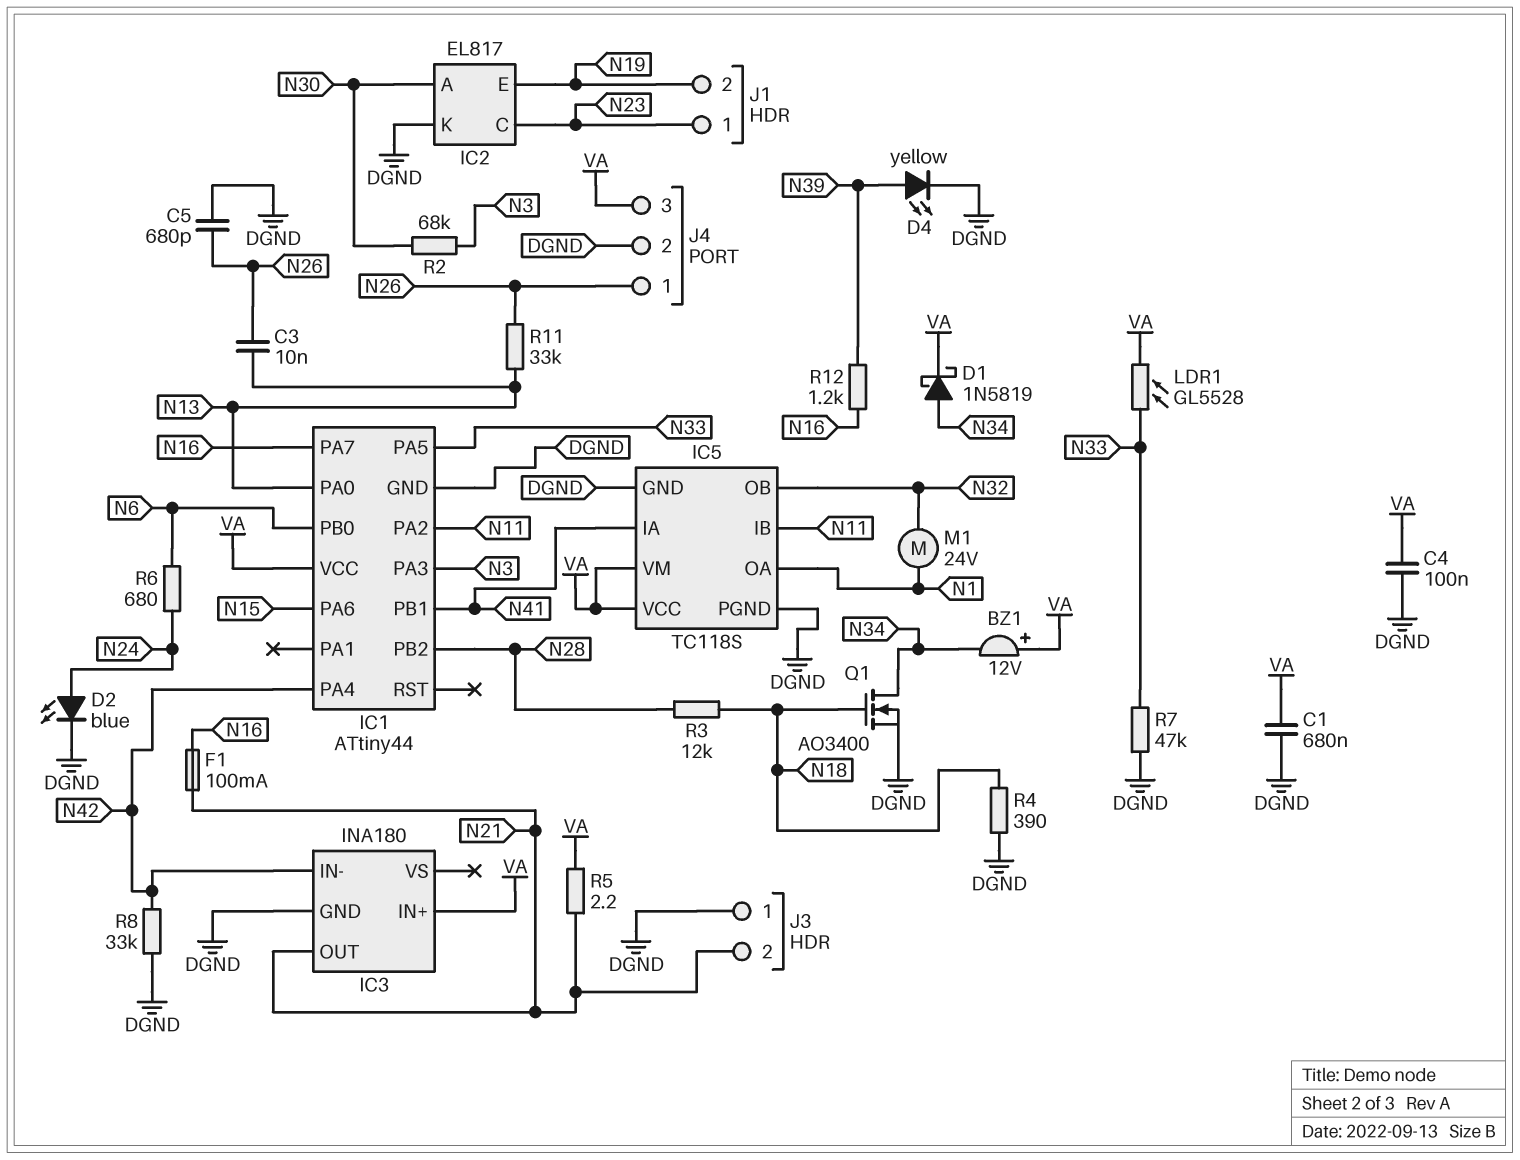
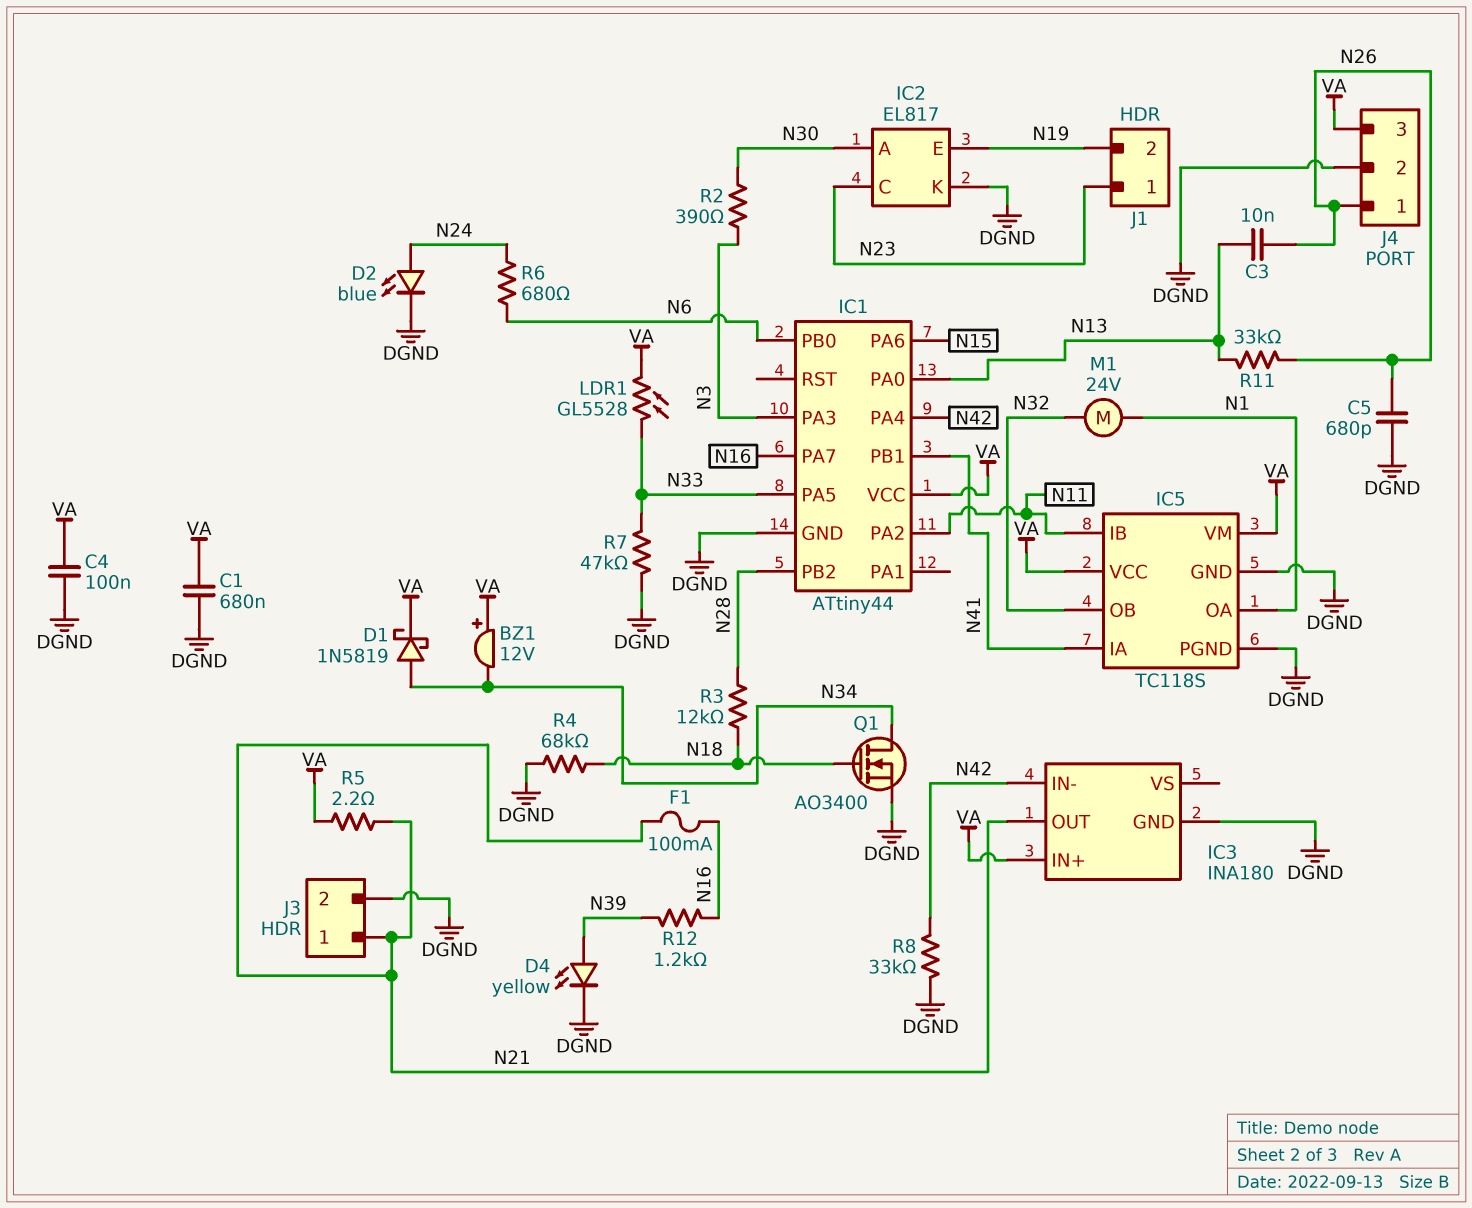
J3 pin 1: DGND -> N21
J3 pin 2: N21 -> DGND
R2: 68k (N3, N30) -> 390 (N3, N30)
R4: 390 (DGND, N18) -> 68k (DGND, N18)

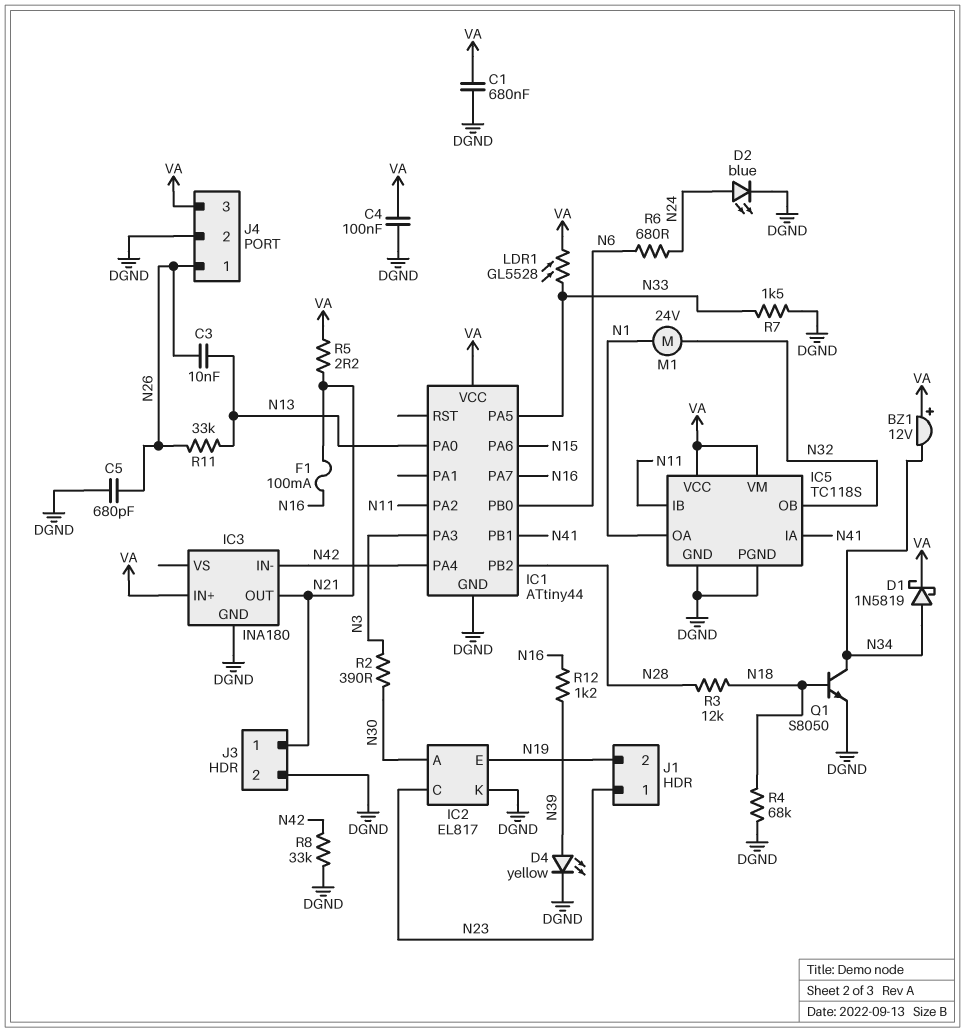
Q1: NMOS AO3400 (G N18, D N34, S DGND) -> NPN S8050 (B N18, C N34, E DGND)
R7: 47k (DGND, N33) -> 1.5k (DGND, N33)

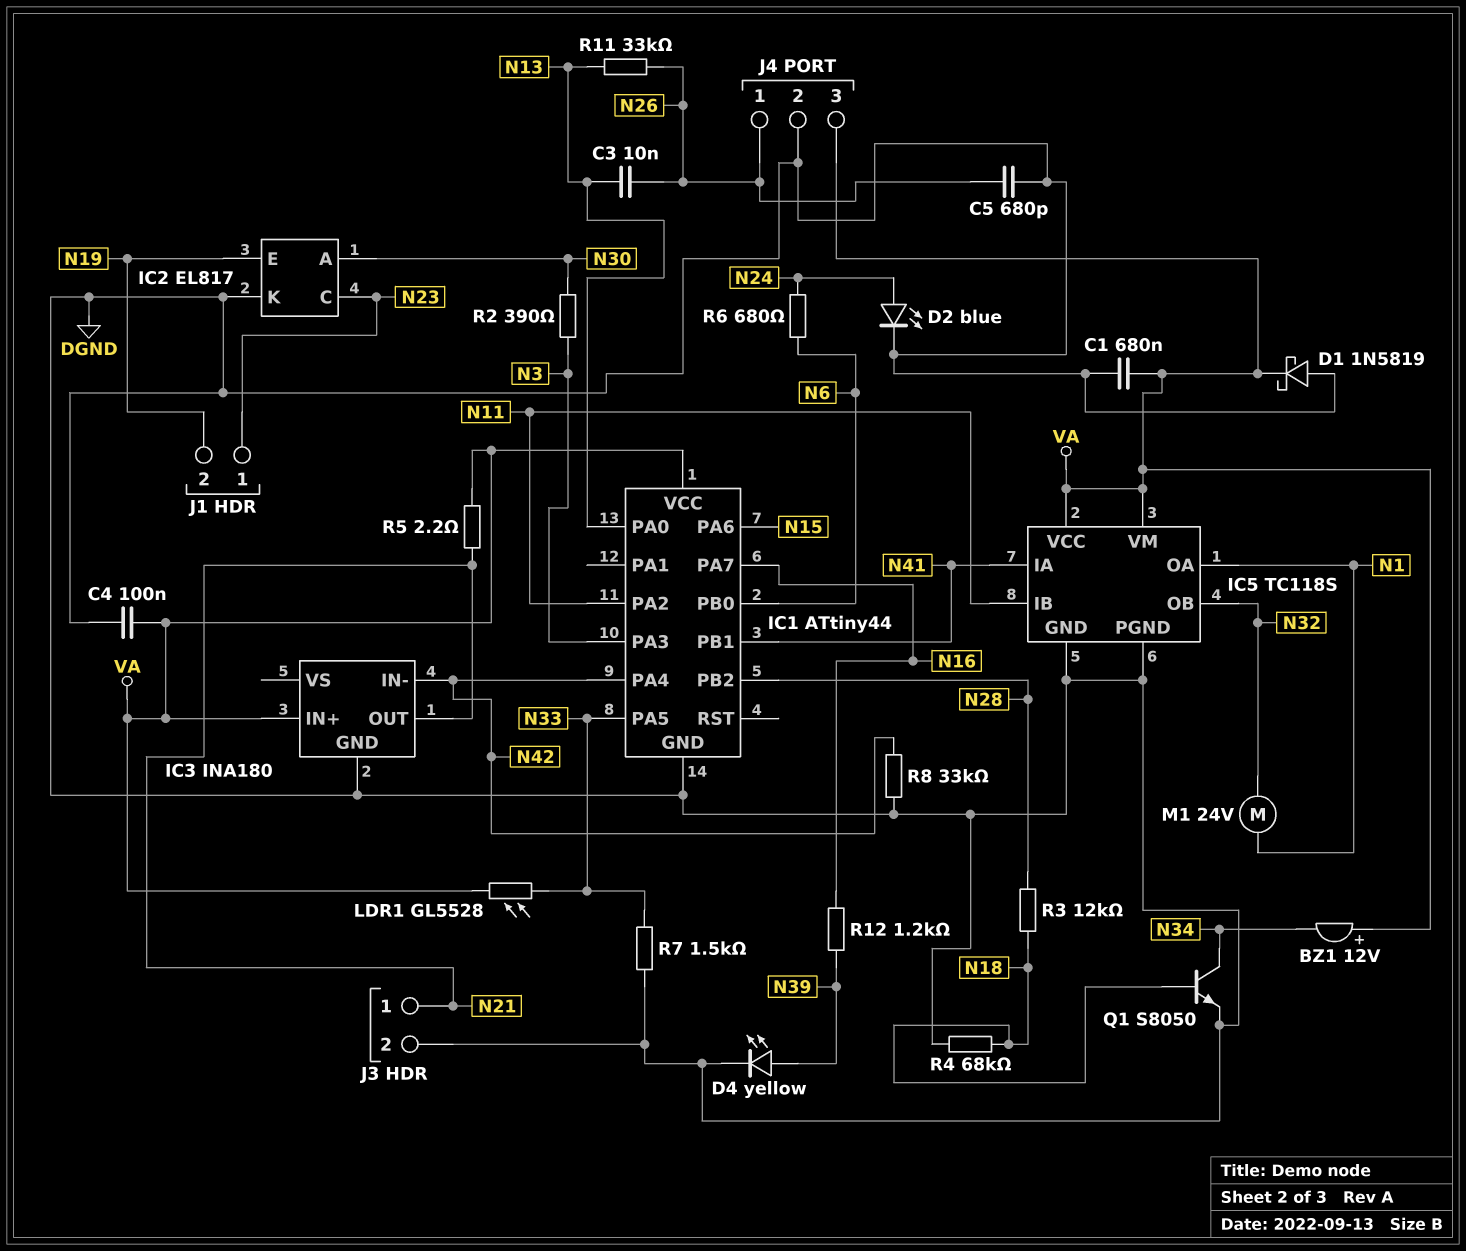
D1: schottky 1N5819 (A N34, K VA) -> schottky 1N5819 (A DGND, K VA)
F1: 100mA (N16, N21) -> none

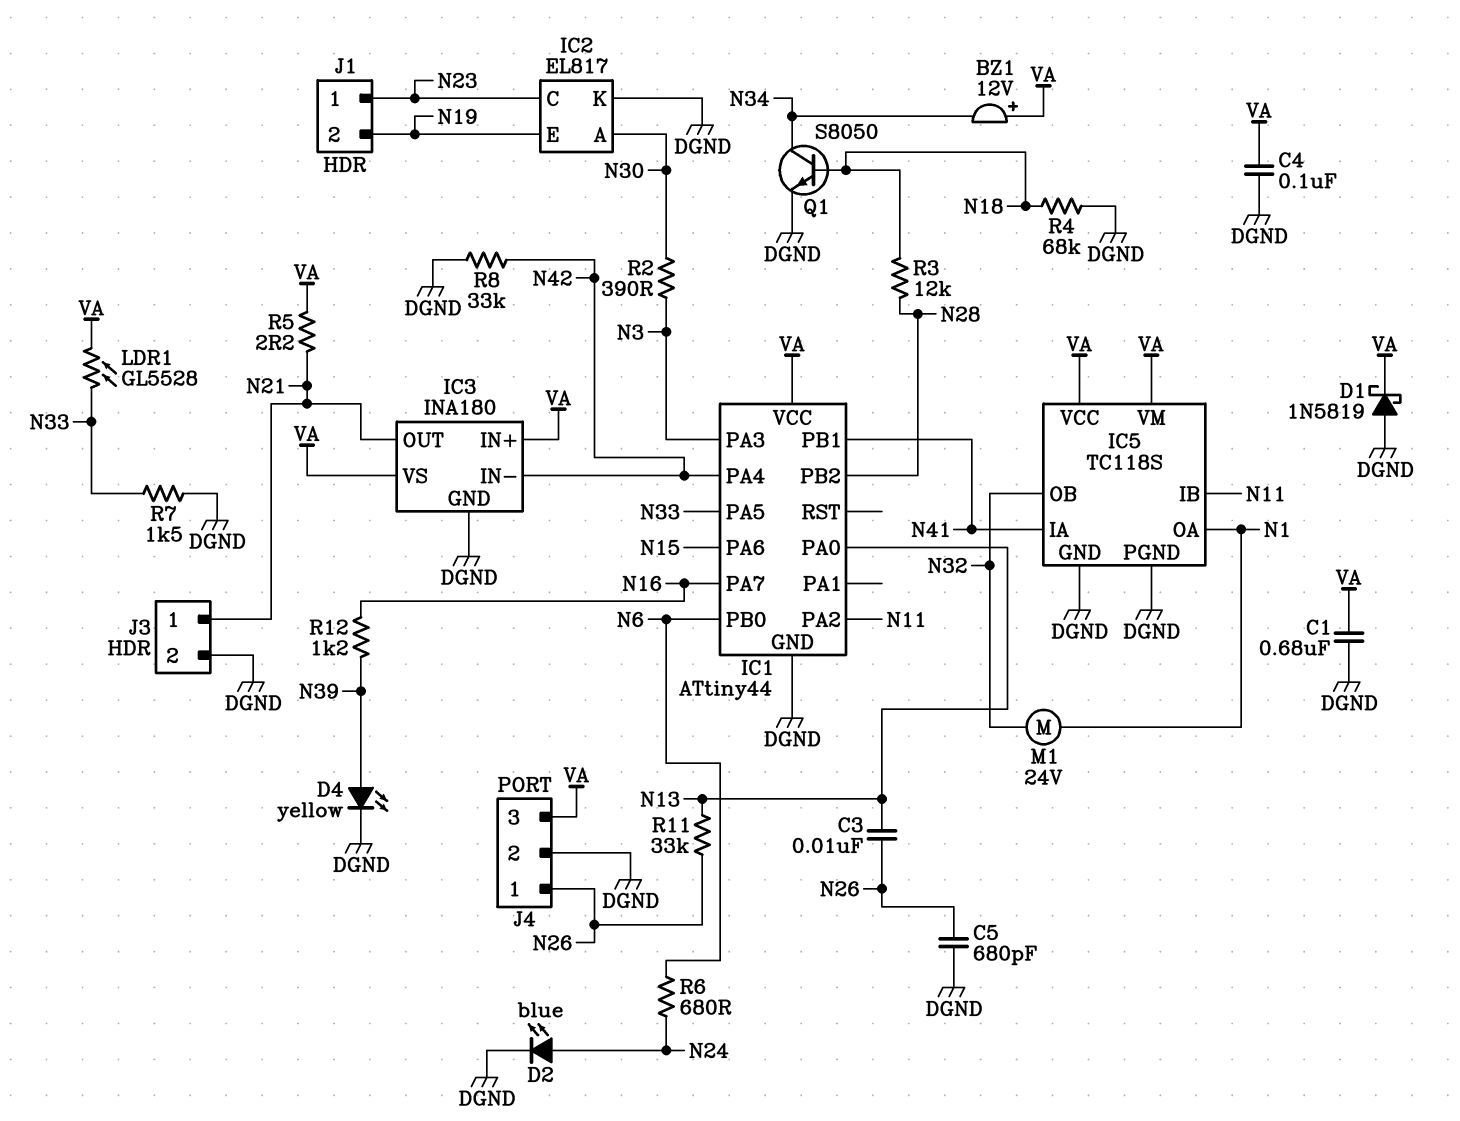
IC3 pin VS: none -> VA

